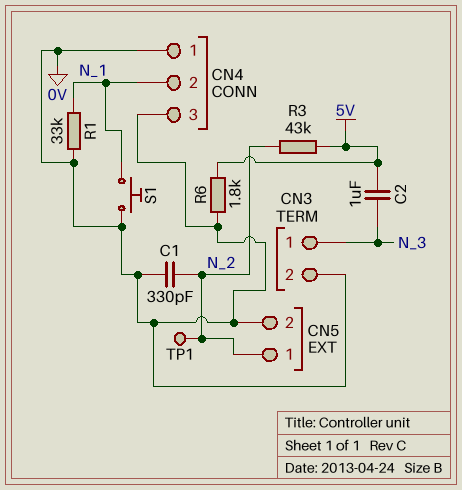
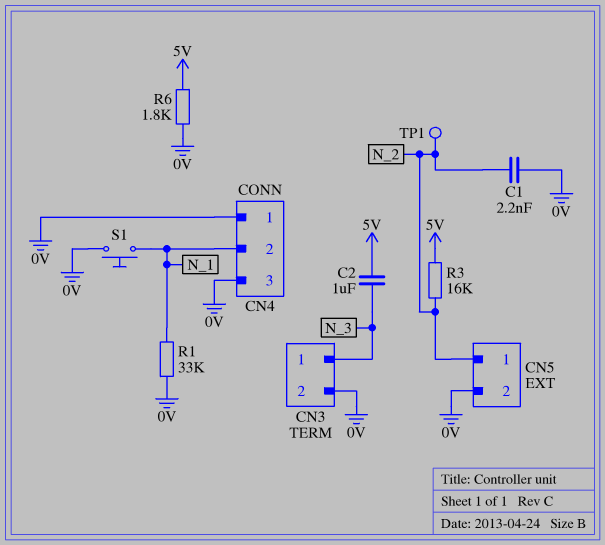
C1: 330pF (0V, N_2) -> 2.2nF (0V, N_2)
R3: 43k (5V, N_2) -> 16k (5V, N_2)

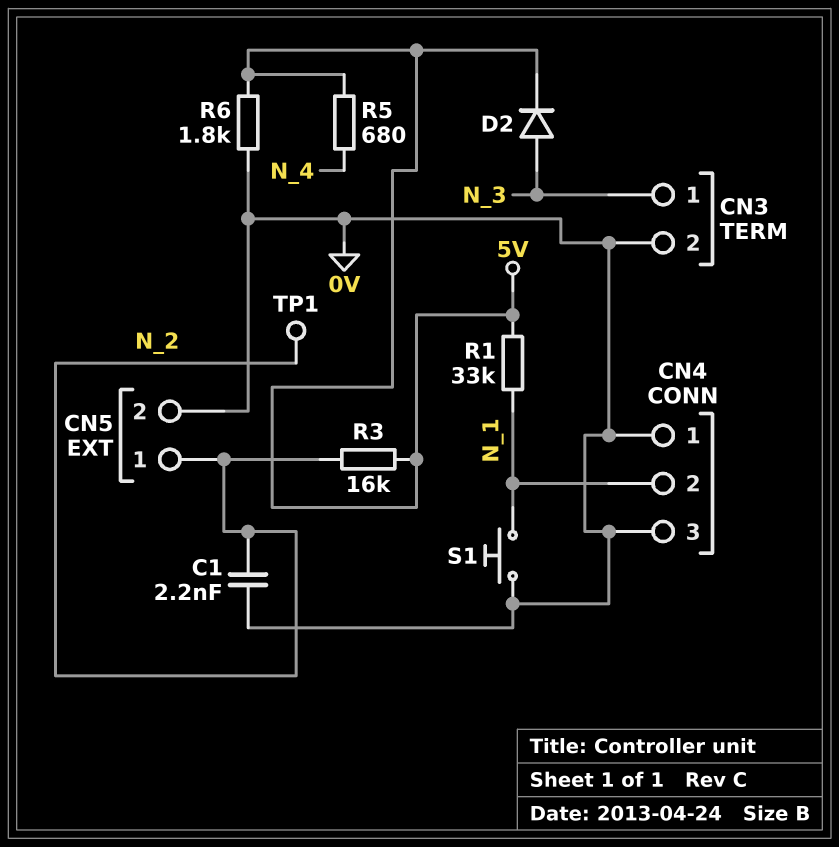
C2: 1uF (5V, N_3) -> none
D2: none -> diode (A N_3, K 5V)
R1: 33k (0V, N_1) -> 33k (5V, N_1)
R5: none -> 680 (5V, N_4)

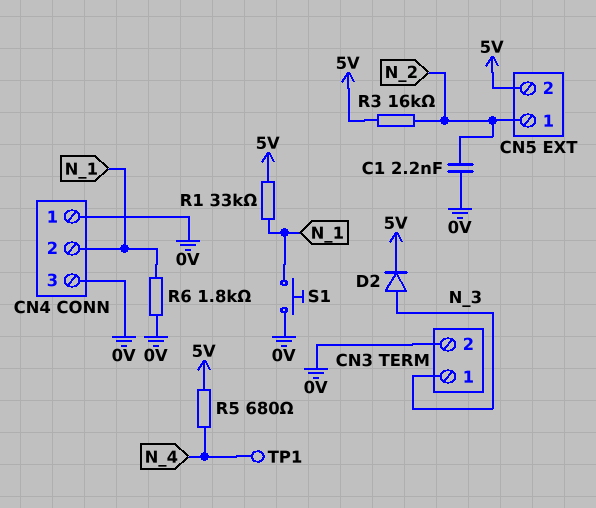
CN5 pin 2: 0V -> 5V
R6: 1.8k (0V, 5V) -> 1.8k (0V, N_1)
TP1: test point (N_2) -> test point (N_4)

